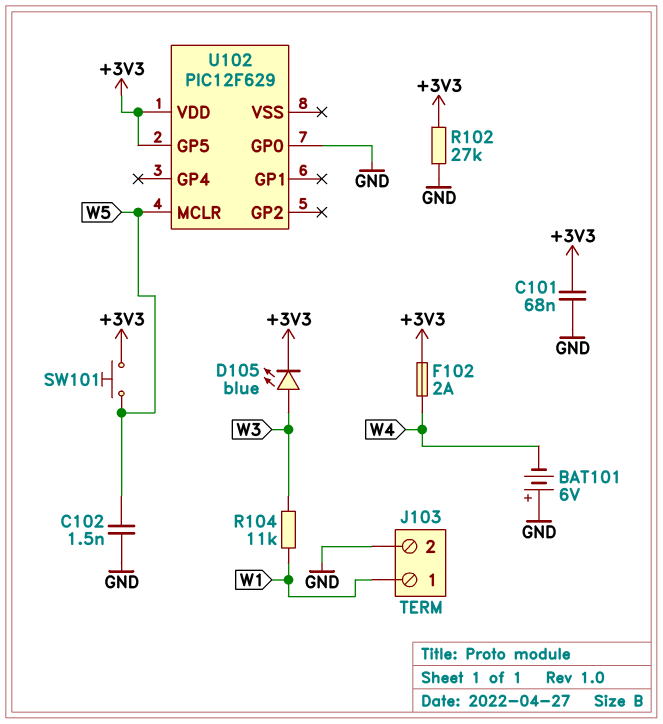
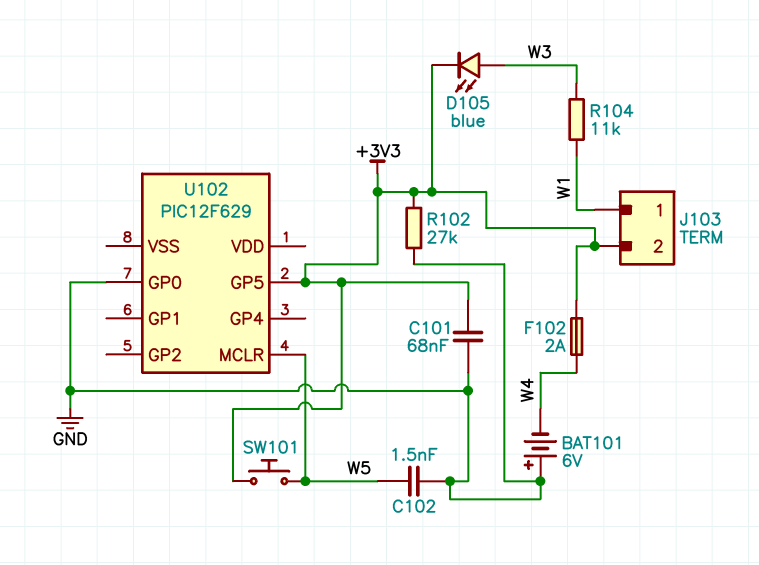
J103 pin 2: GND -> +3V3
U102 pin VDD: +3V3 -> none

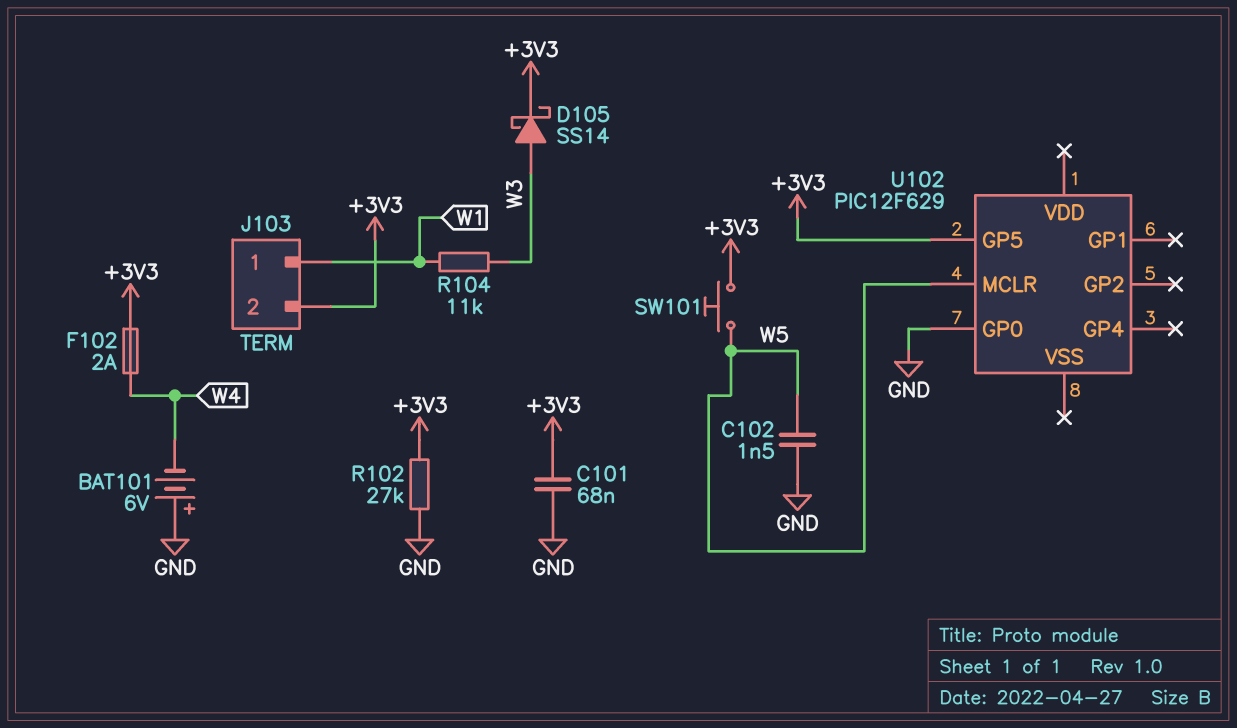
D105: LED blue (A W3, K +3V3) -> schottky SS14 (A W3, K +3V3)

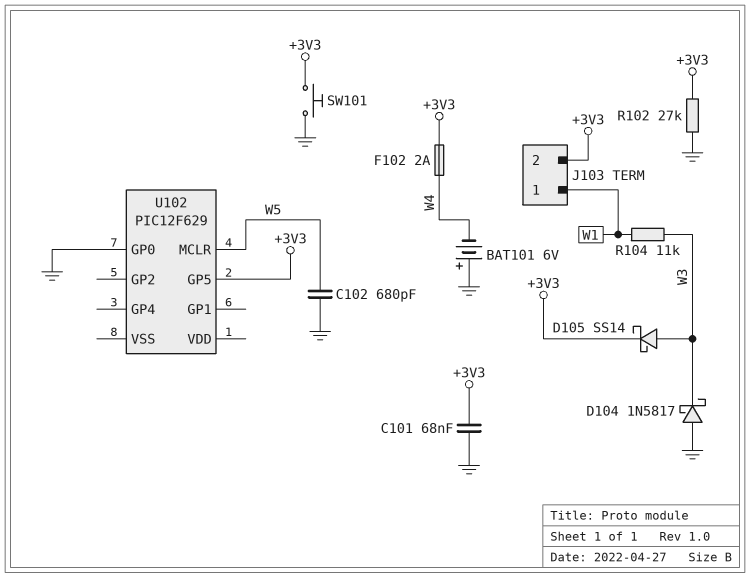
C102: 1.5nF (GND, W5) -> 680pF (GND, W5)
D104: none -> schottky 1N5817 (A GND, K W3)
SW101: button (+3V3, W5) -> button (+3V3, GND)

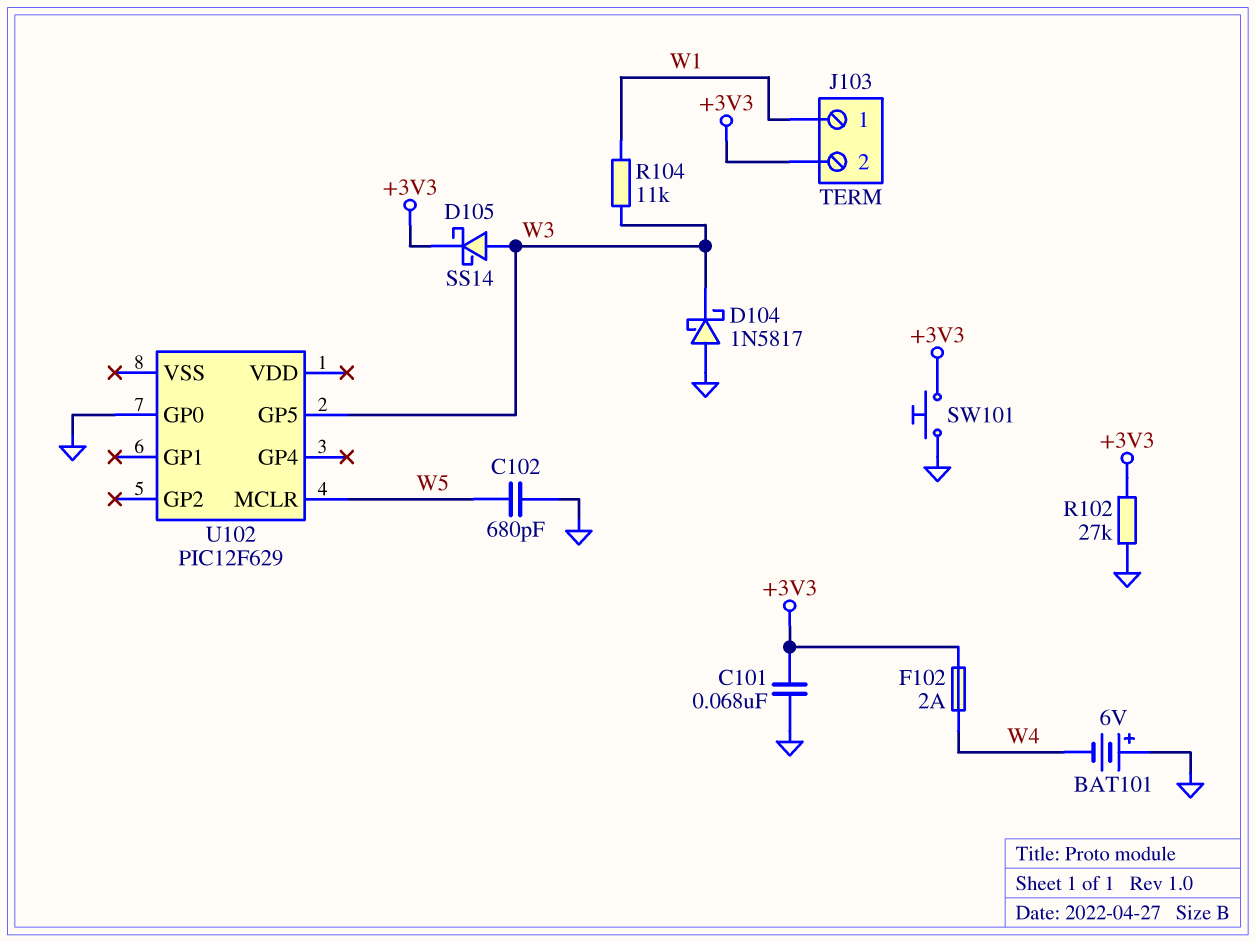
U102 pin GP5: +3V3 -> W3

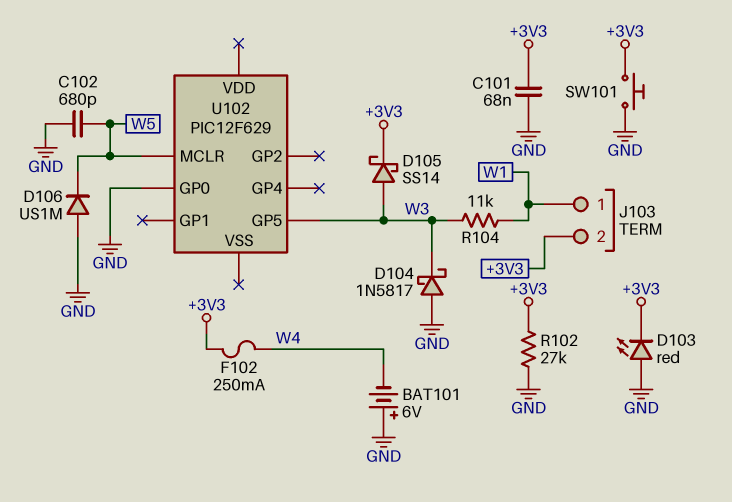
D103: none -> LED red (A GND, K +3V3)
D106: none -> diode US1M (A GND, K W5)
F102: 2A (+3V3, W4) -> 250mA (+3V3, W4)

